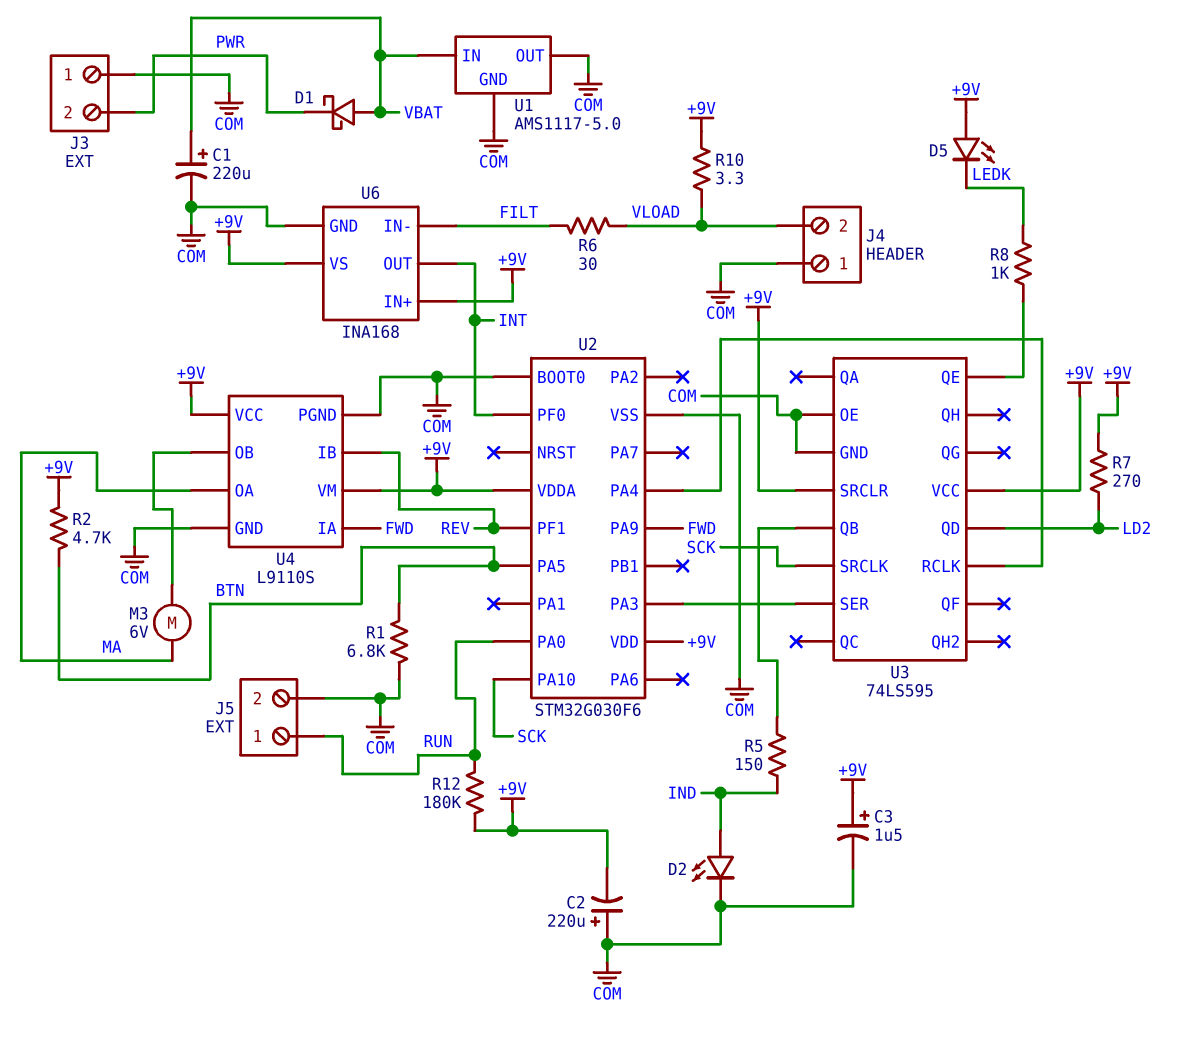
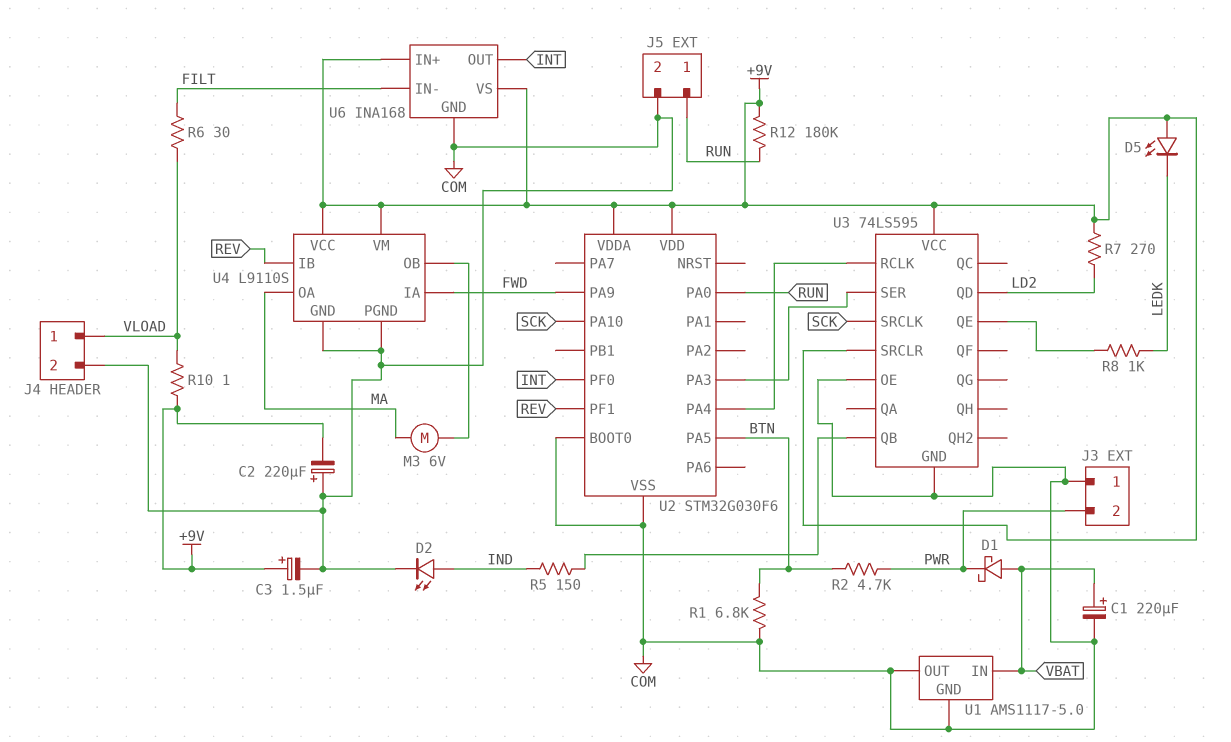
J4 pin 1: COM -> VLOAD
J4 pin 2: VLOAD -> COM
R2: 4.7k (+9V, BTN) -> 4.7k (BTN, PWR)
R10: 3.3 (+9V, VLOAD) -> 1 (+9V, VLOAD)

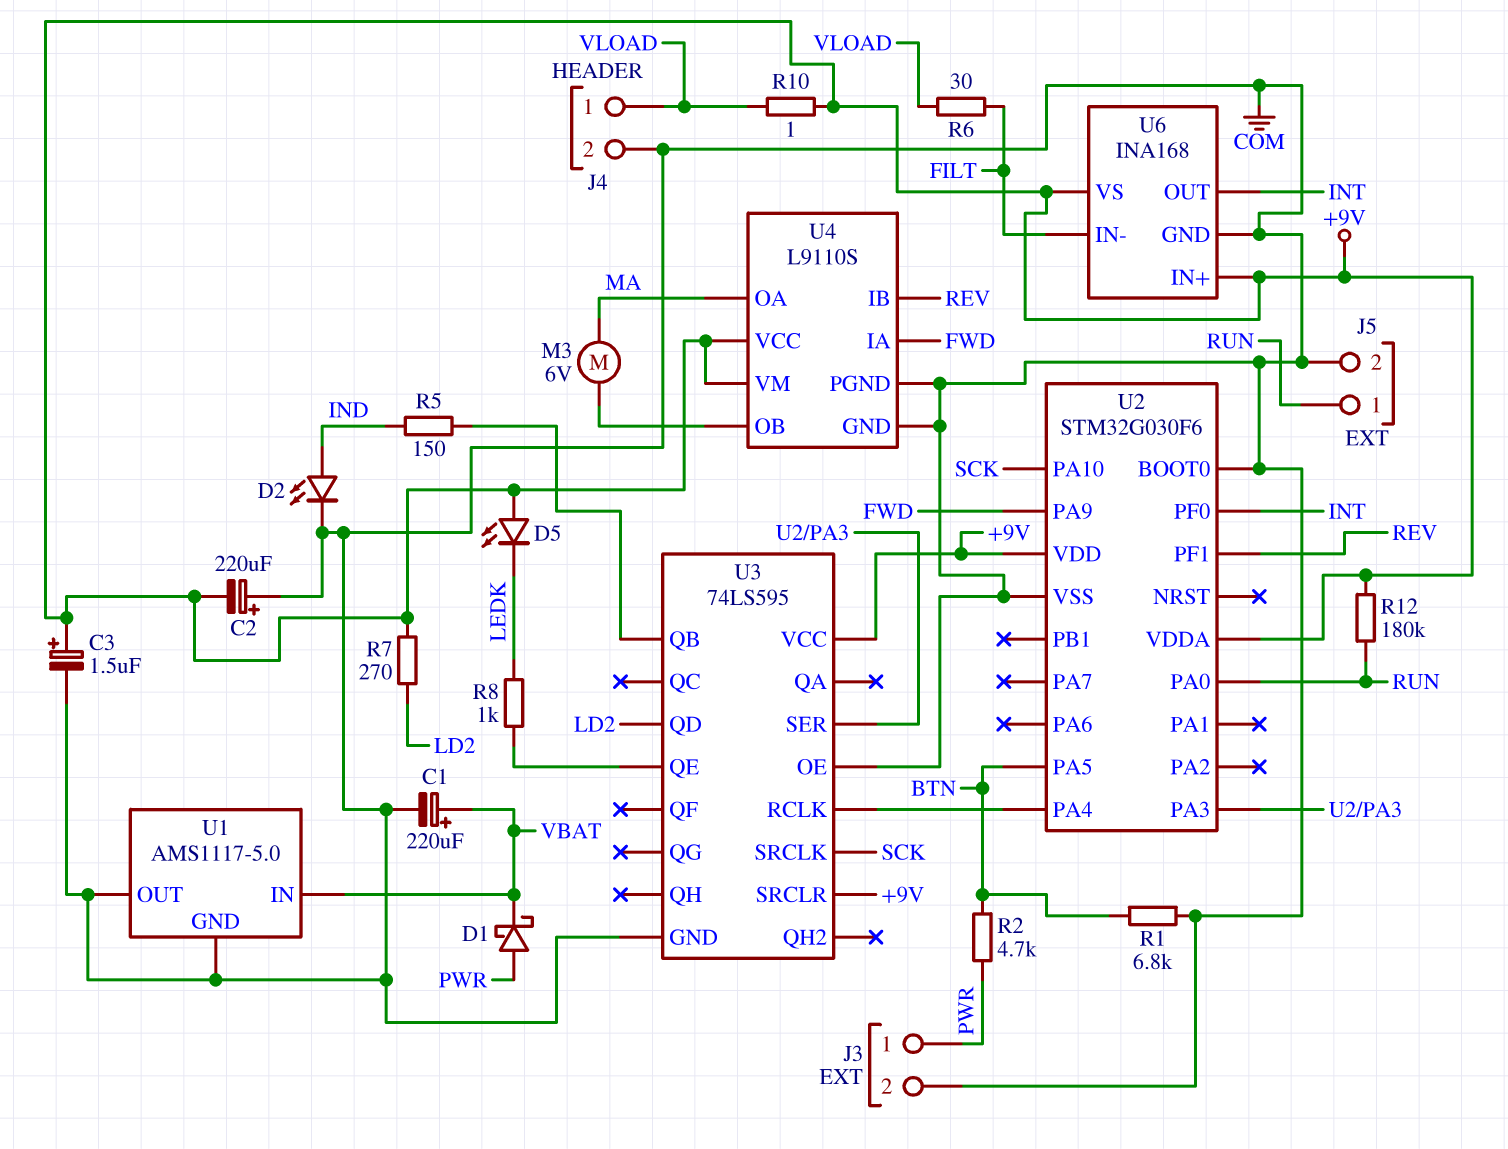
D1: schottky (A VBAT, K PWR) -> schottky (A PWR, K VBAT)
J3 pin 1: COM -> PWR
J3 pin 2: PWR -> COM

